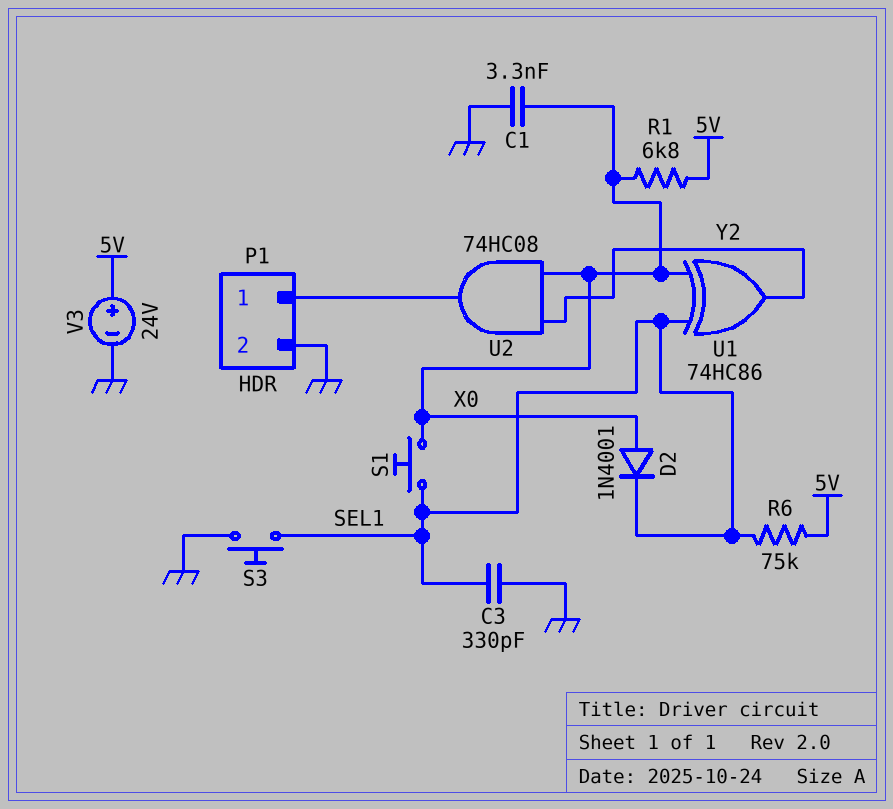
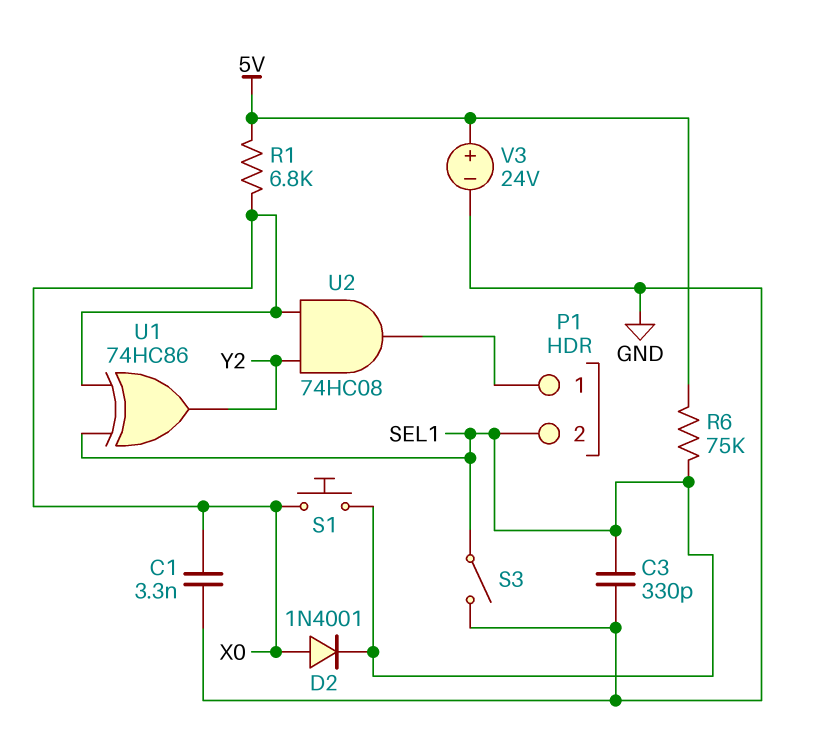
P1 pin 2: GND -> SEL1
S3: button (GND, SEL1) -> switch (GND, SEL1)

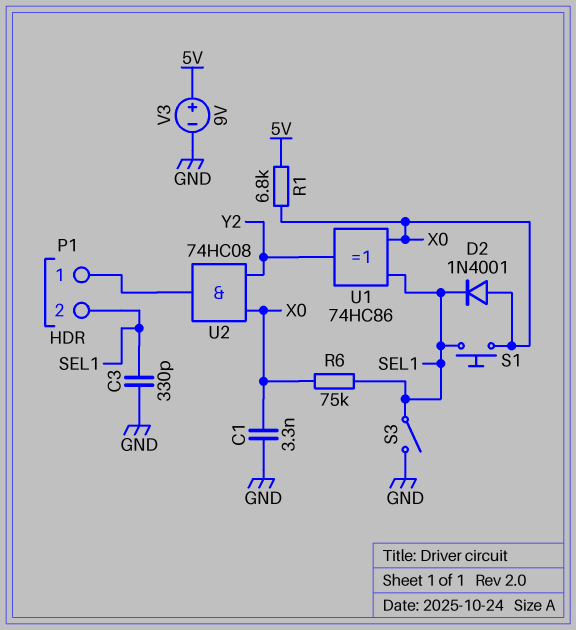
R6: 75k (5V, SEL1) -> 75k (SEL1, X0)
V3: 24V (plus 5V, minus GND) -> 9V (plus 5V, minus GND)

